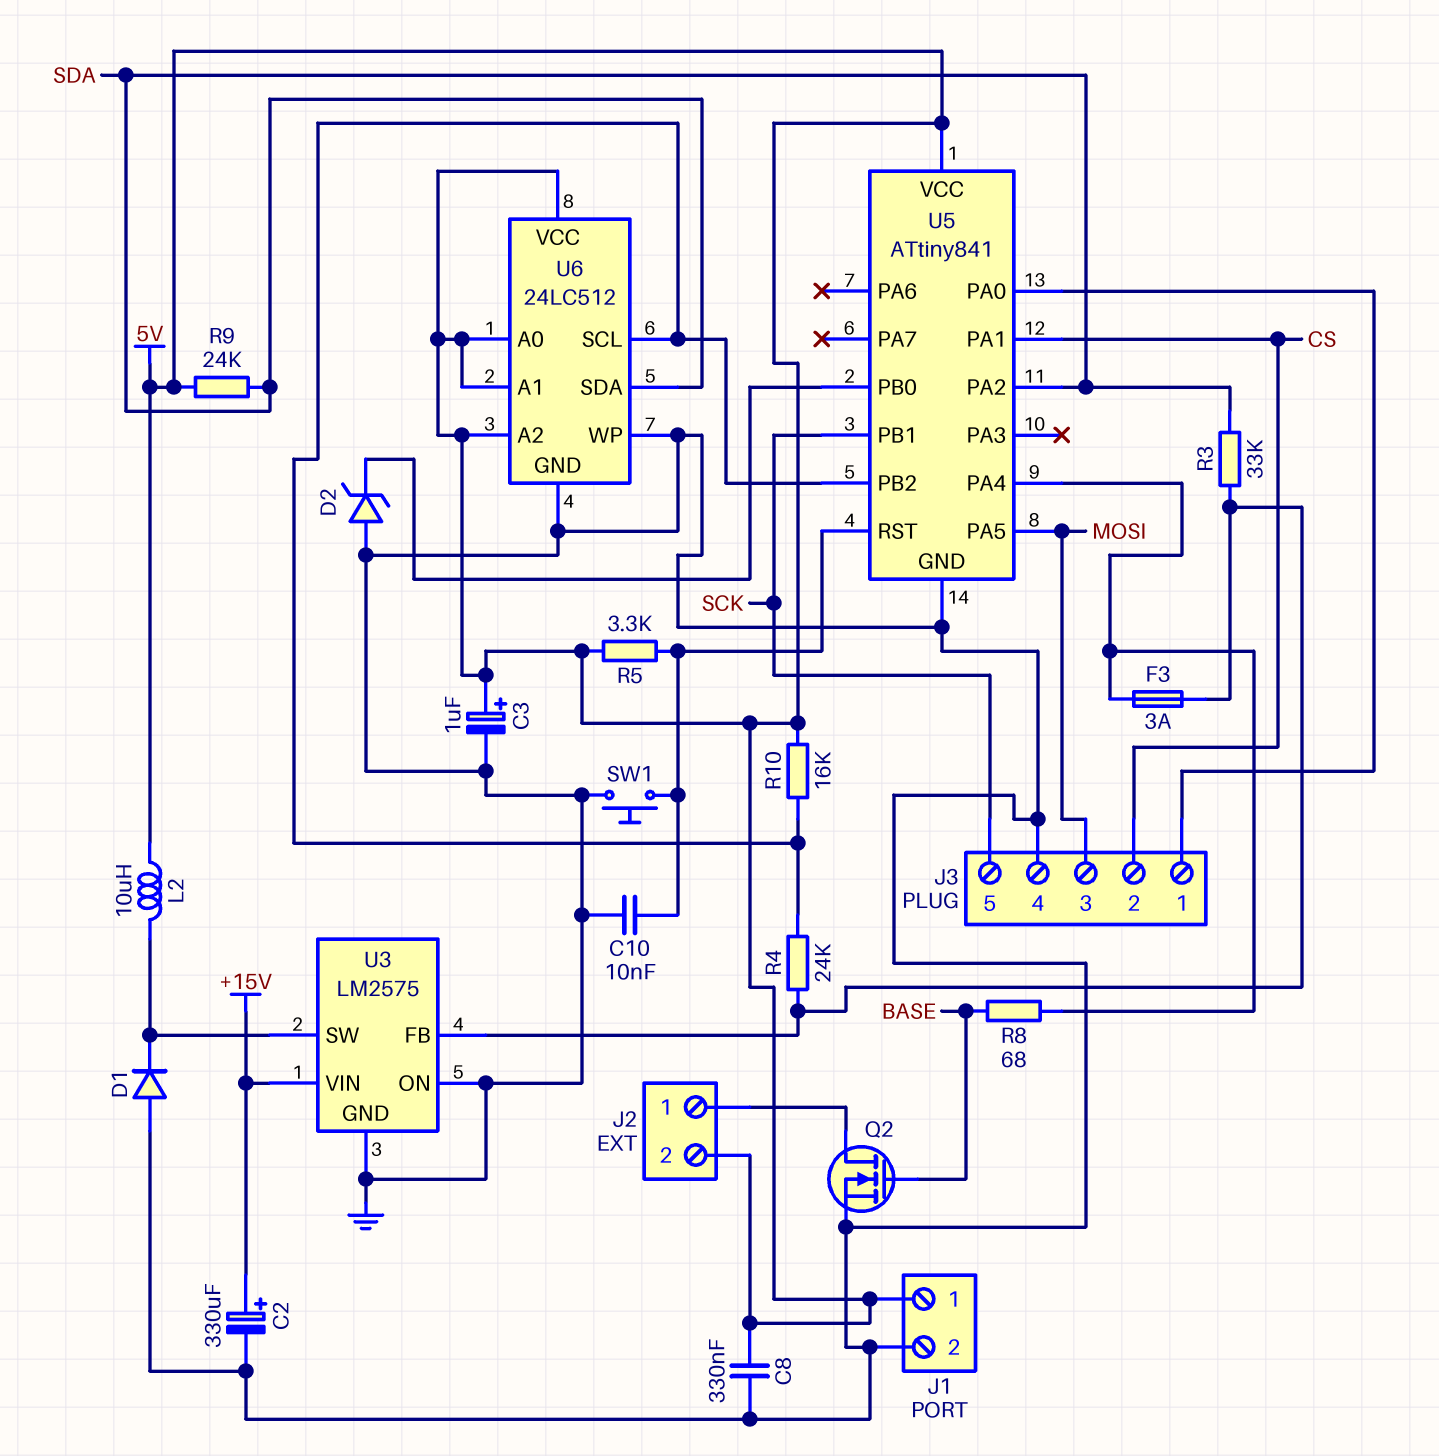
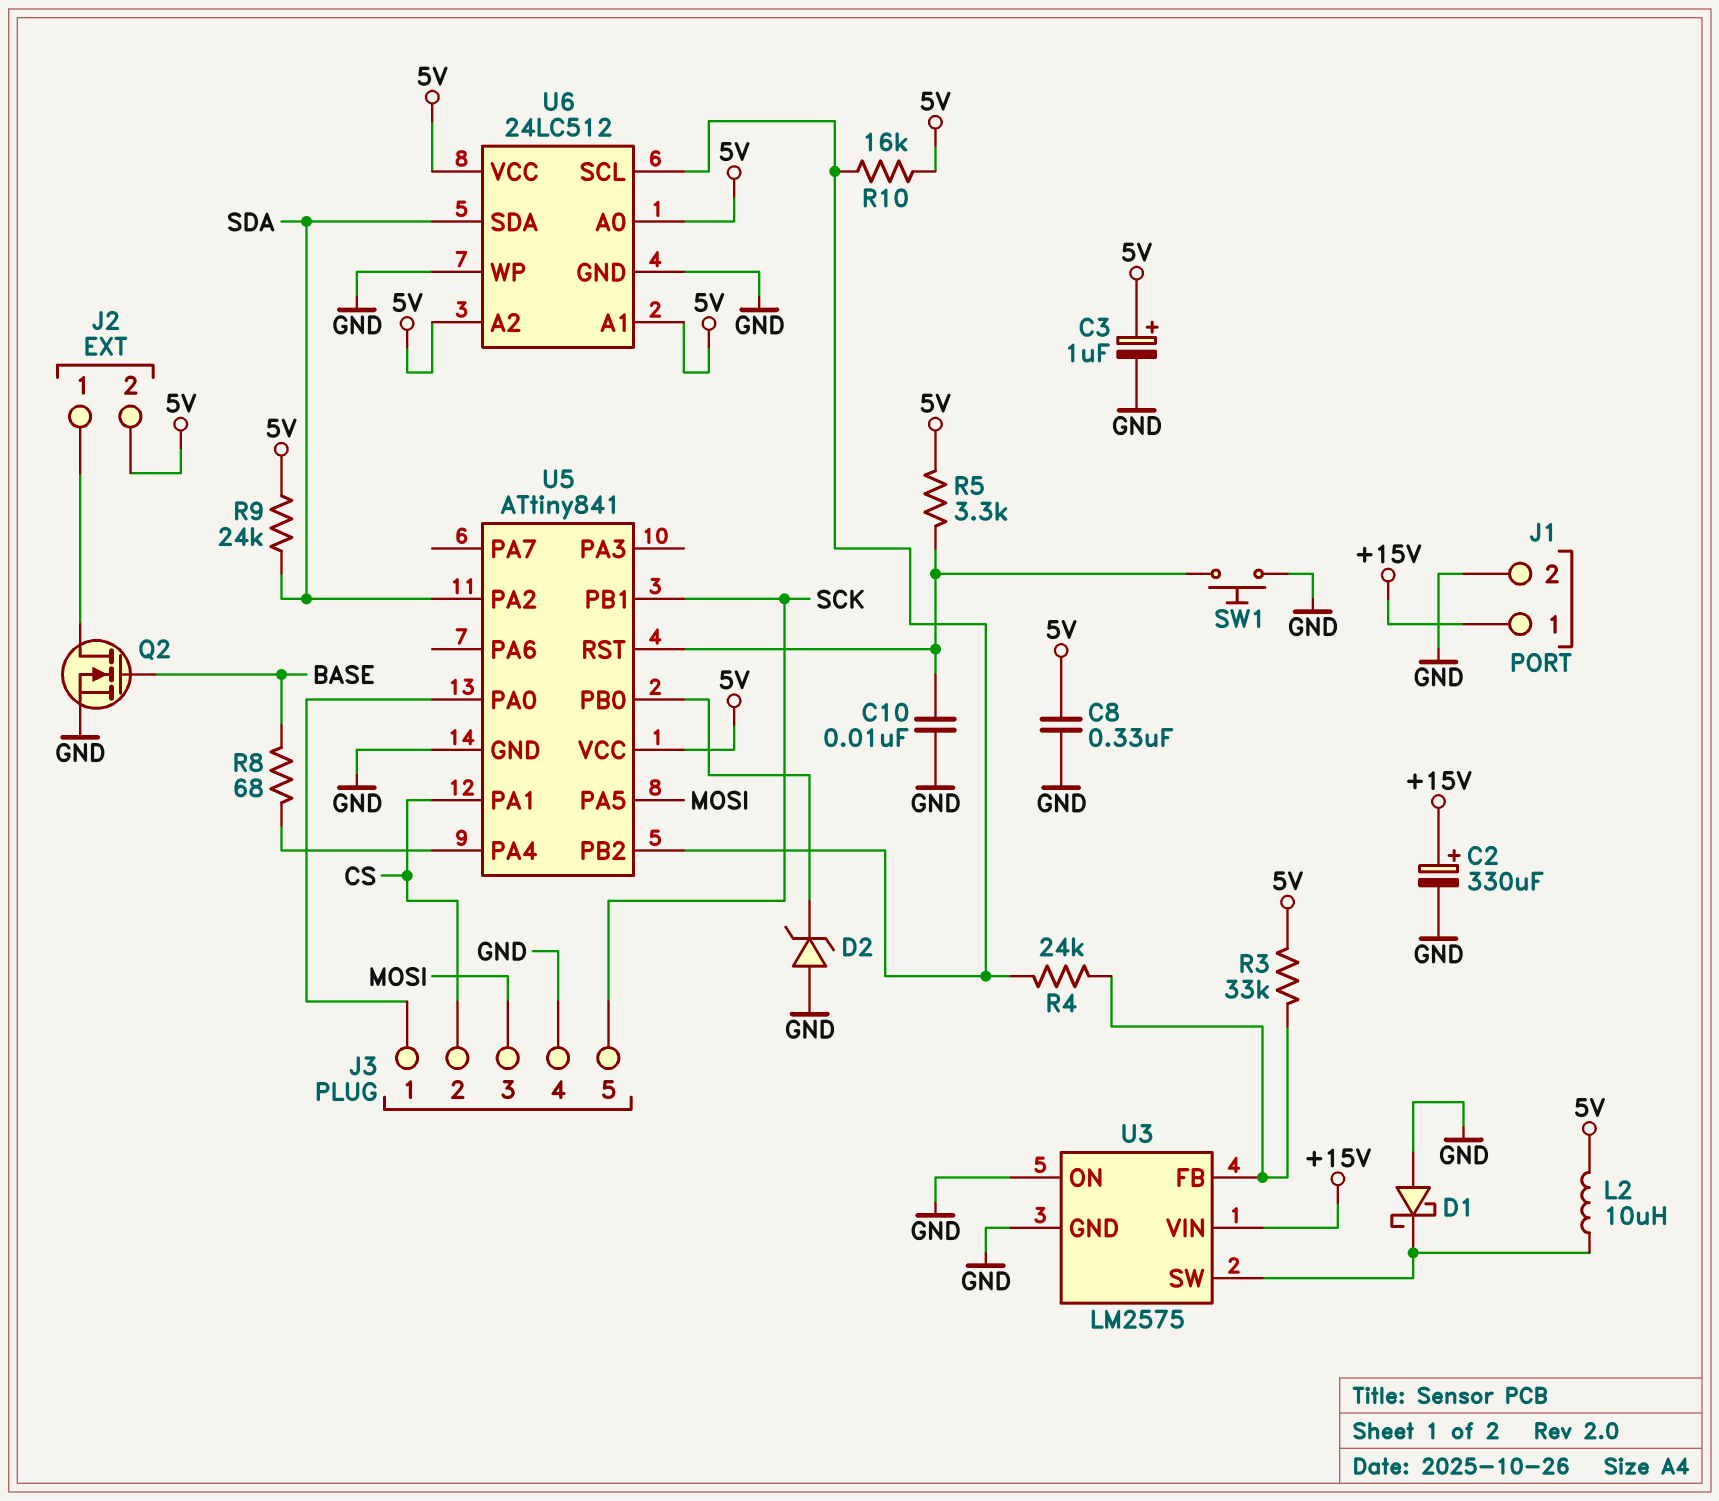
D1: diode (A GND, K U3/SW) -> schottky (A GND, K U3/SW)
F3: 3A (U3/FB, U5/PA4) -> none
J1 pin 1: 5V -> +15V
R3: 33k (SDA, U3/FB) -> 33k (5V, U3/FB)

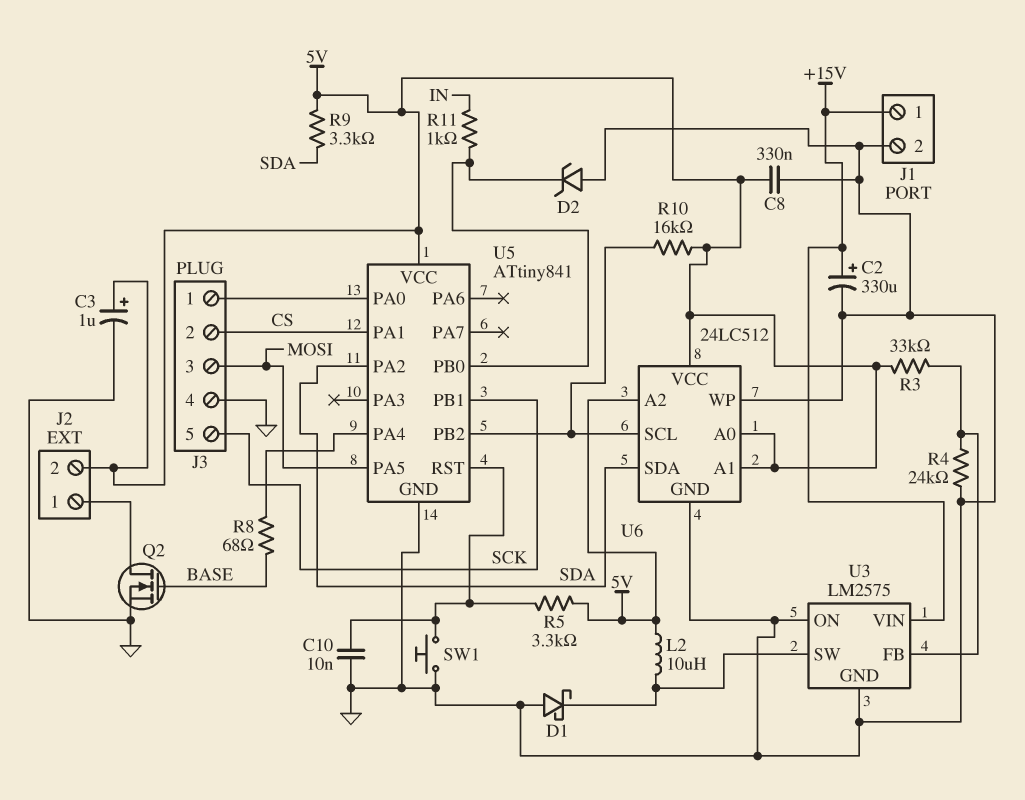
R4: 24k (U3/FB, U5/PB2) -> 24k (GND, U3/FB)
R9: 24k (5V, SDA) -> 3.3k (5V, SDA)
R11: none -> 1k (IN, U5/PB0)

